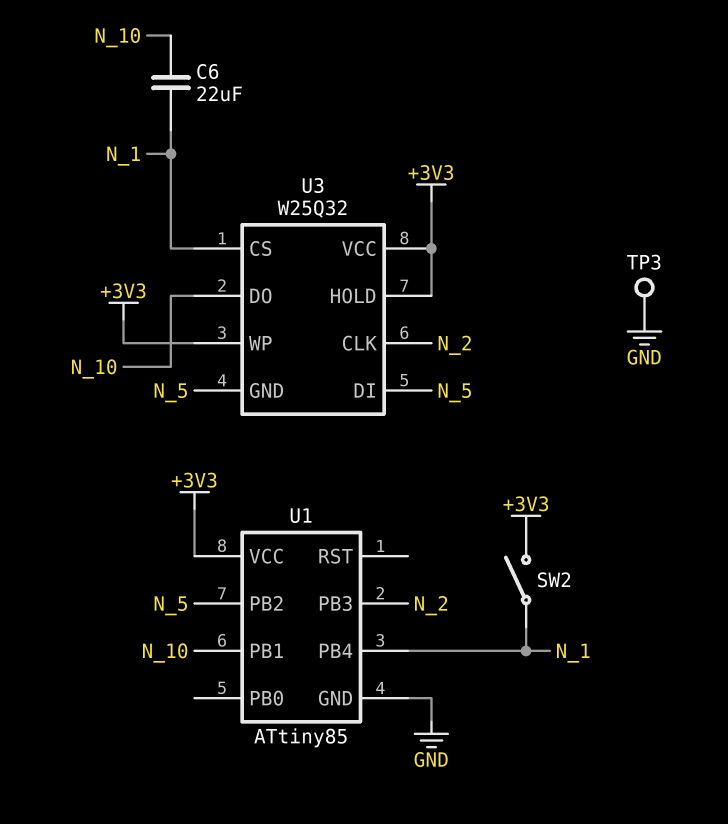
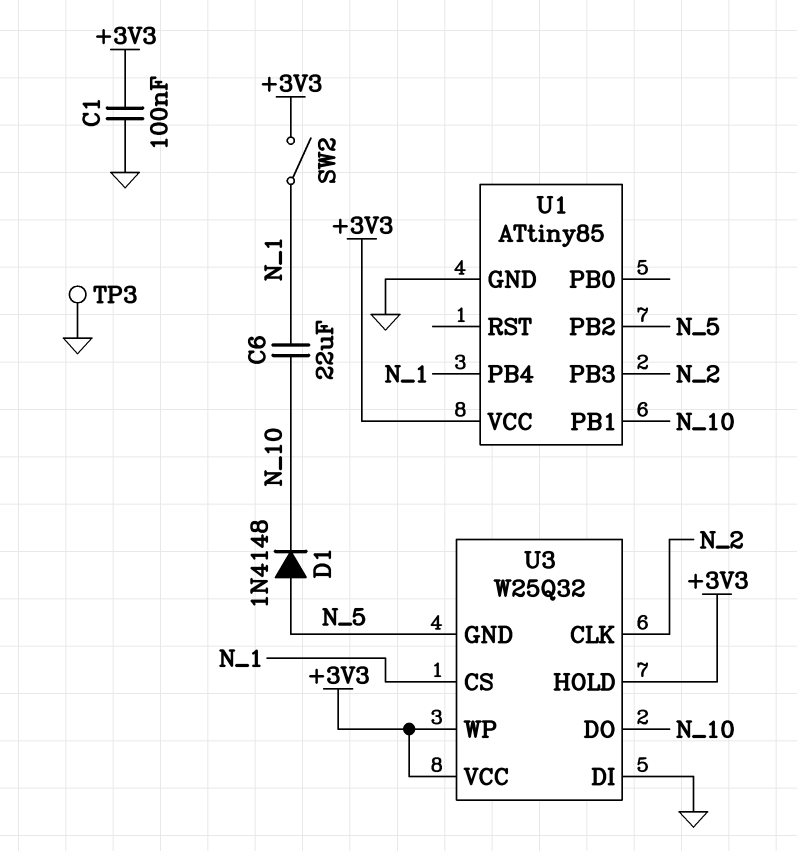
C1: none -> 100nF (+3V3, GND)
D1: none -> diode 1N4148 (A N_5, K N_10)
U3 pin DI: N_5 -> GND

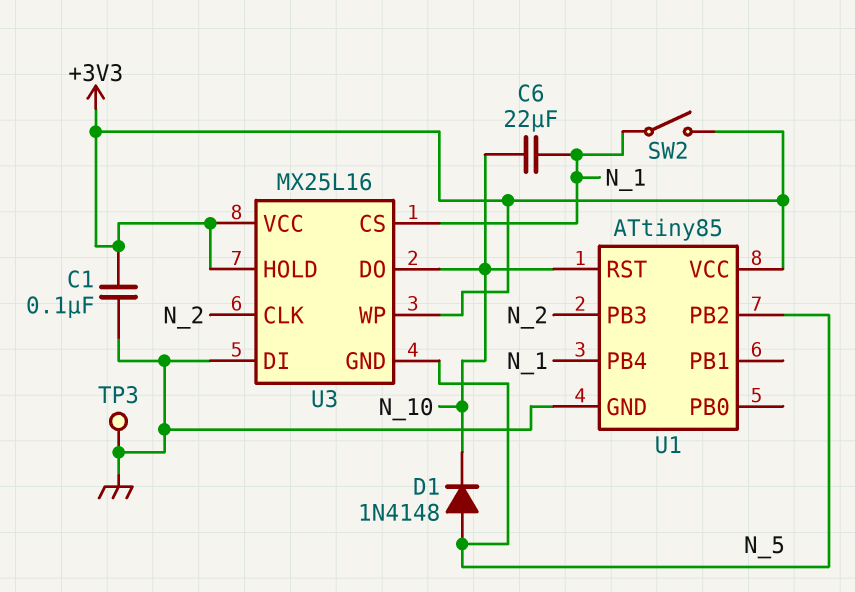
U1 pin PB1: N_10 -> none
U1 pin RST: none -> N_10
U3: W25Q32 -> MX25L16

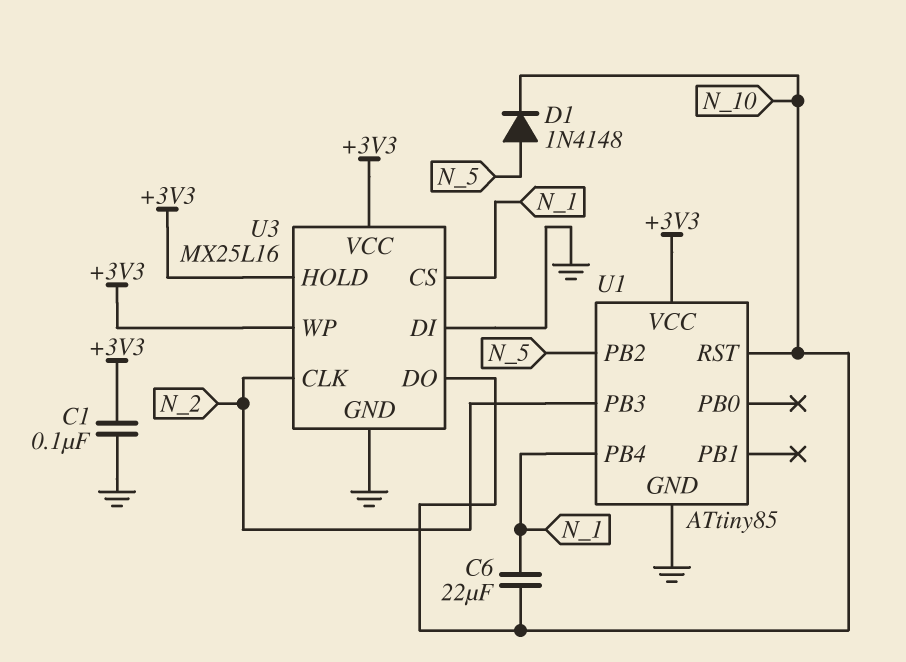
SW2: switch (+3V3, N_1) -> none
TP3: test point (GND) -> none
U3 pin GND: N_5 -> GND

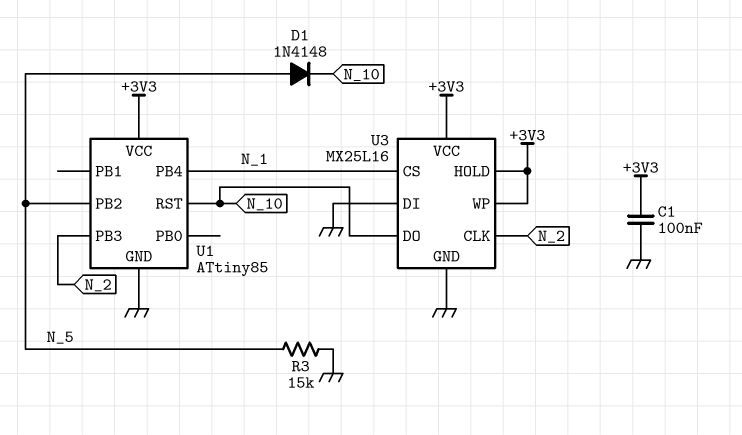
C6: 22uF (N_1, N_10) -> none
R3: none -> 15k (GND, N_5)

